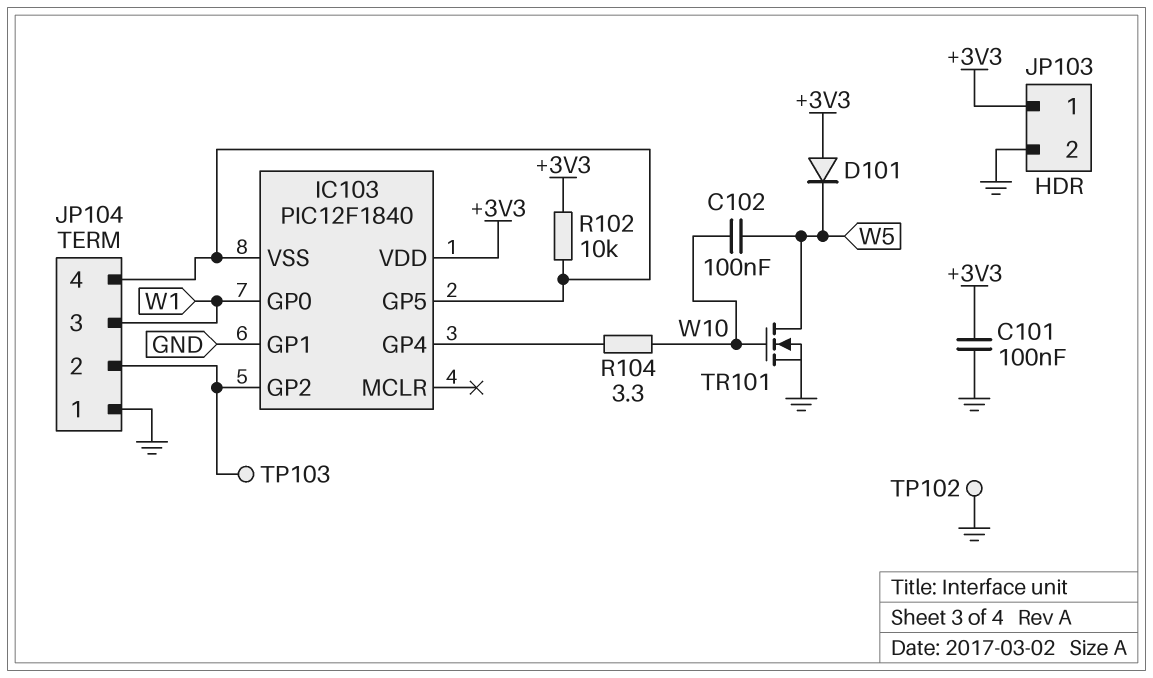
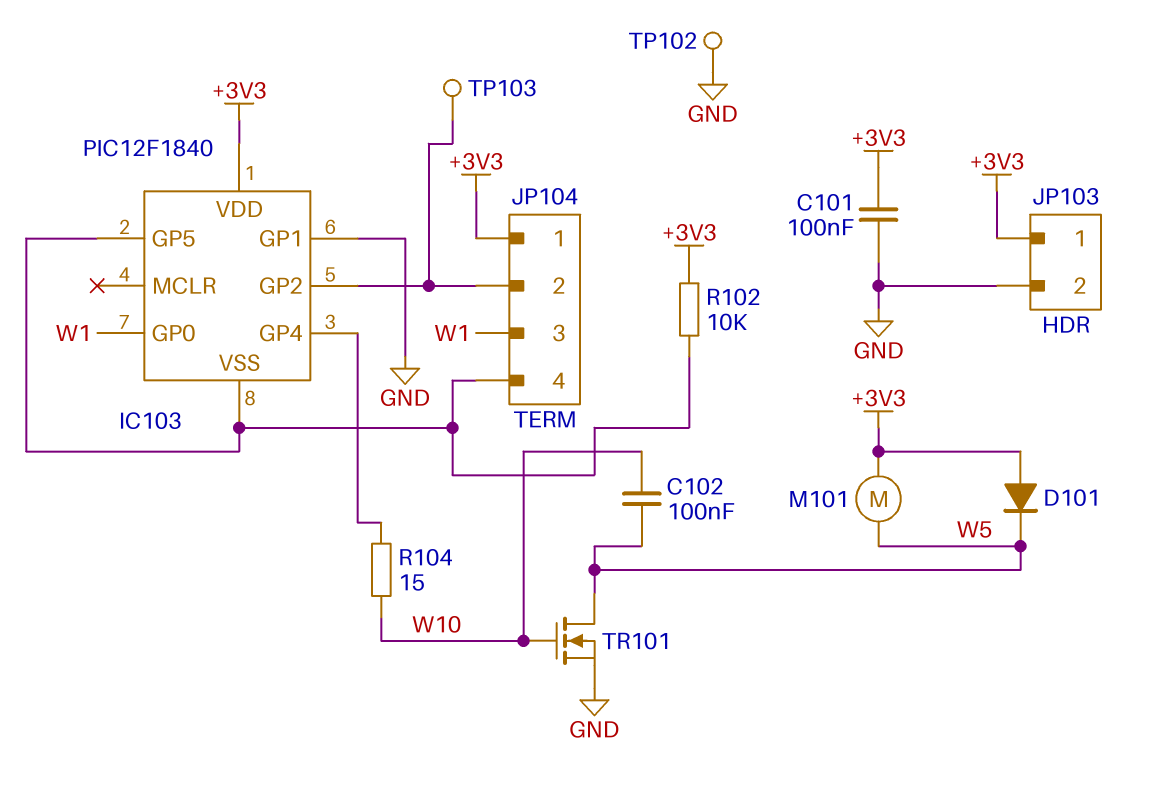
JP104 pin 1: GND -> +3V3
M101: none -> motor (+3V3, W5)
R104: 3.3 (IC103/GP4, W10) -> 15 (IC103/GP4, W10)

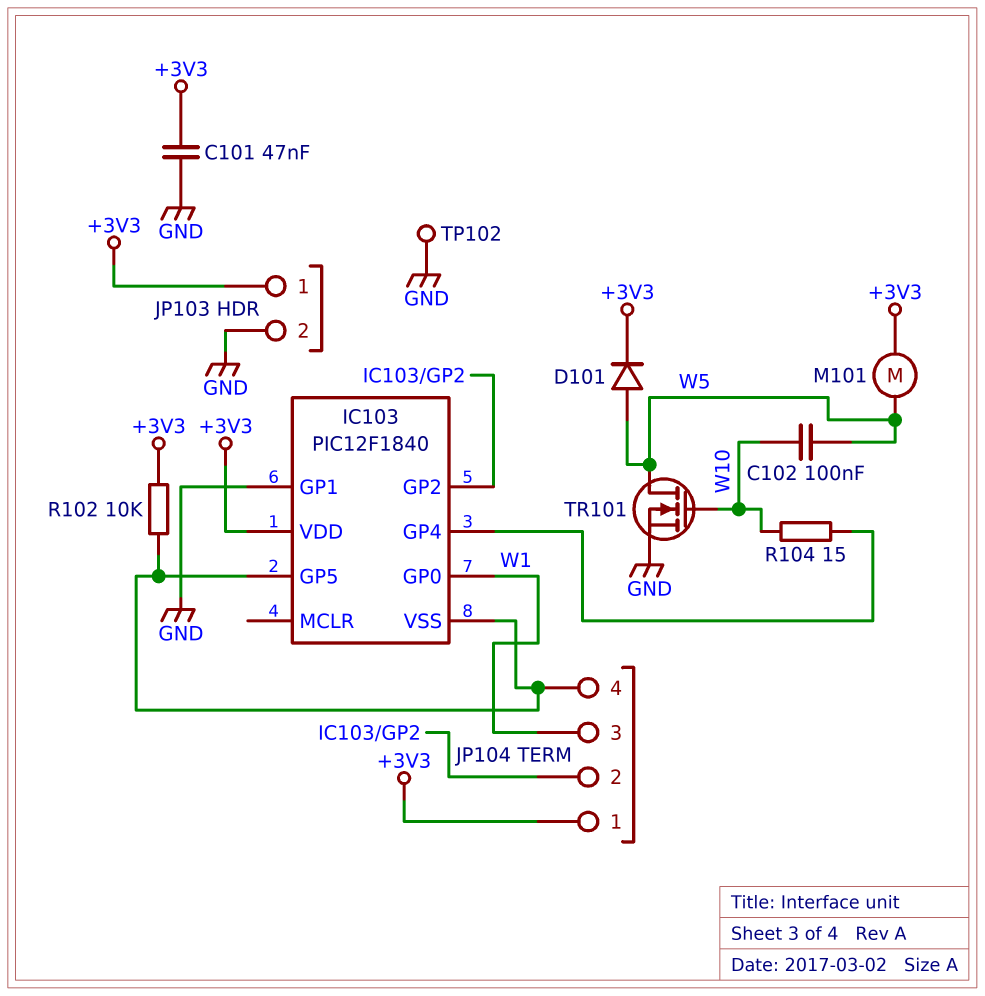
C101: 100nF (+3V3, GND) -> 47nF (+3V3, GND)
D101: diode (A +3V3, K W5) -> diode (A W5, K +3V3)
TP103: test point (IC103/GP2) -> none

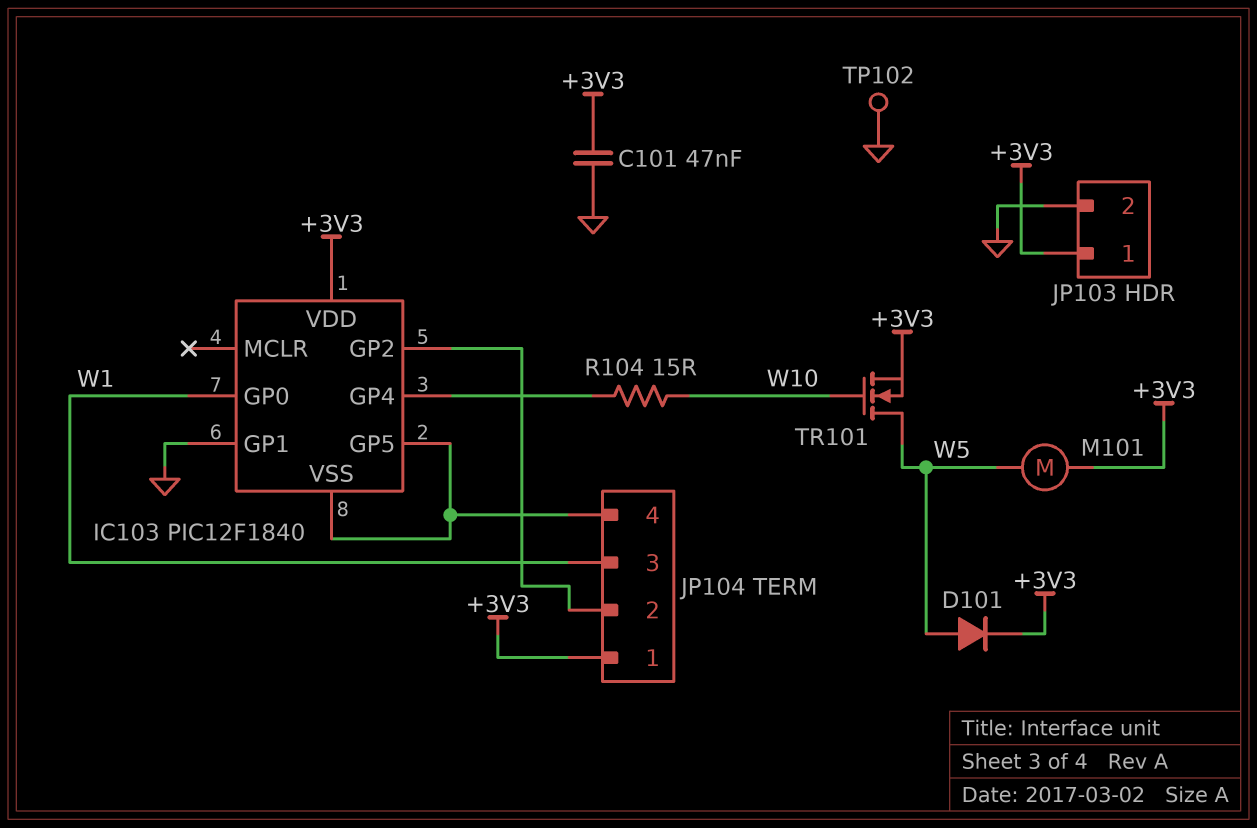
C102: 100nF (W5, W10) -> none
R102: 10k (+3V3, IC103/GP5) -> none
TR101: NMOS (G W10, D W5, S GND) -> NMOS (G W10, D W5, S +3V3)

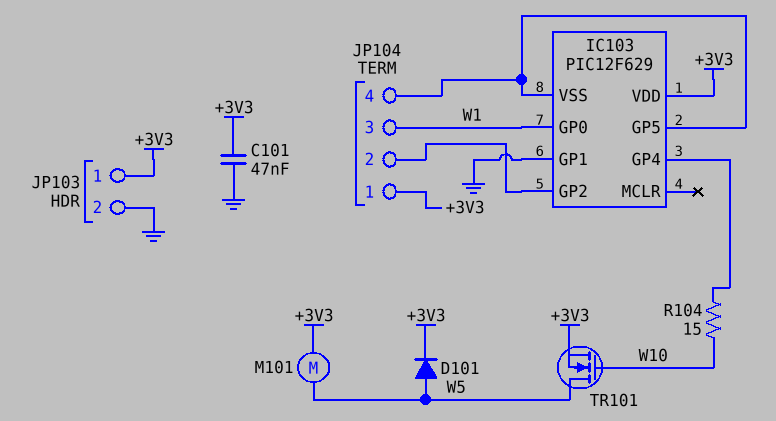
IC103: PIC12F1840 -> PIC12F629
TP102: test point (GND) -> none

